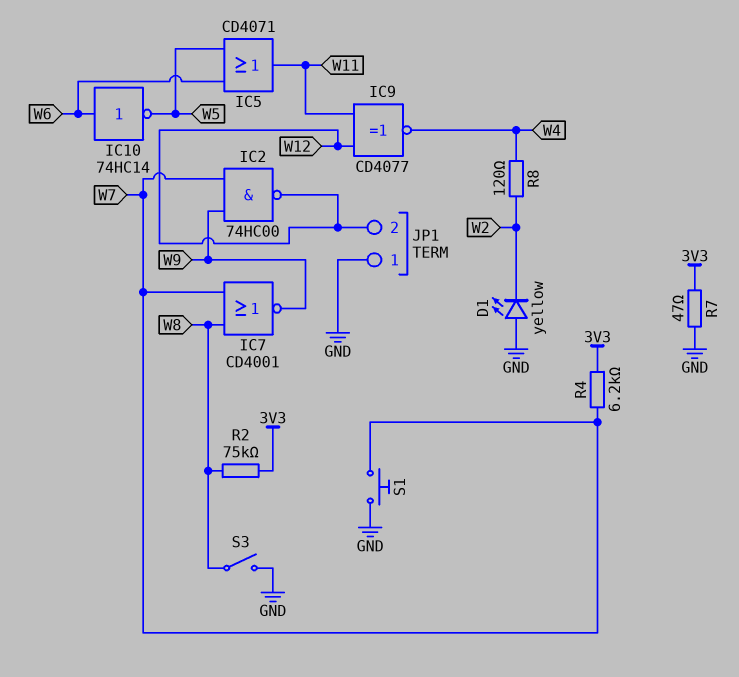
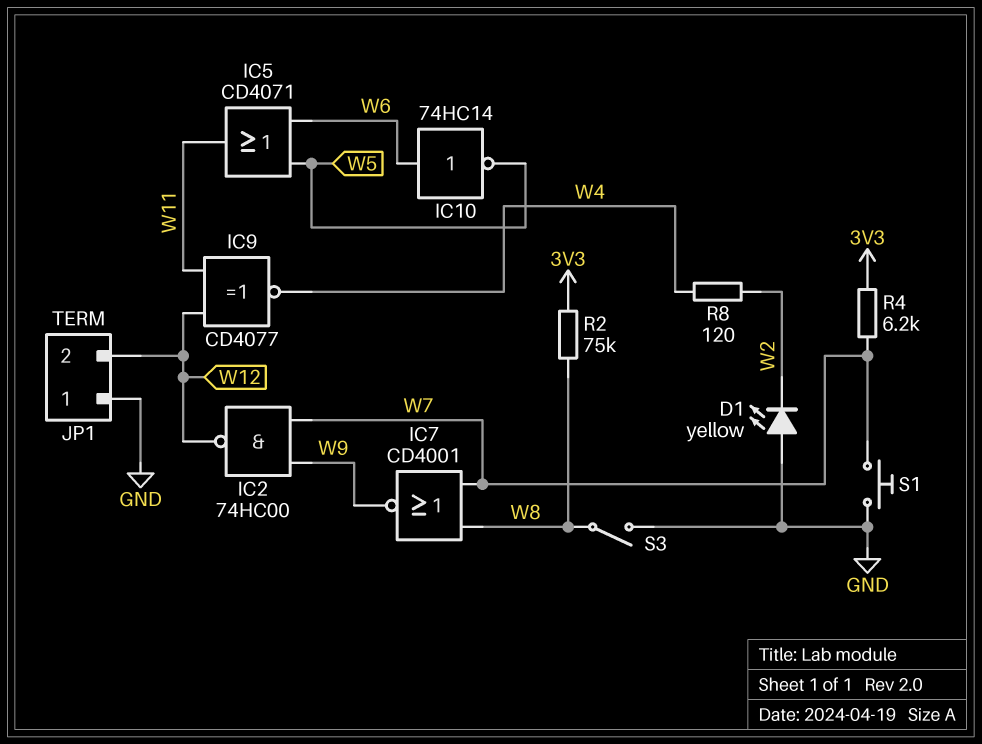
R7: 47 (3V3, GND) -> none

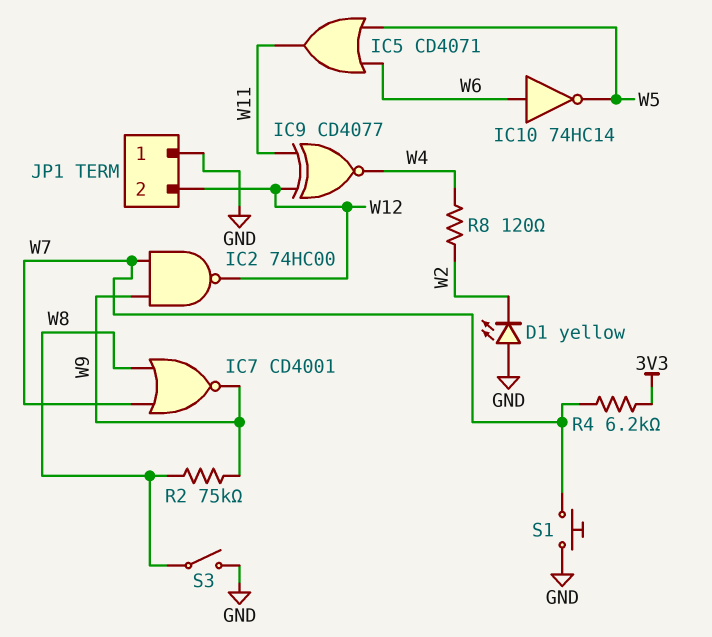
R2: 75k (3V3, W8) -> 75k (W8, W9)

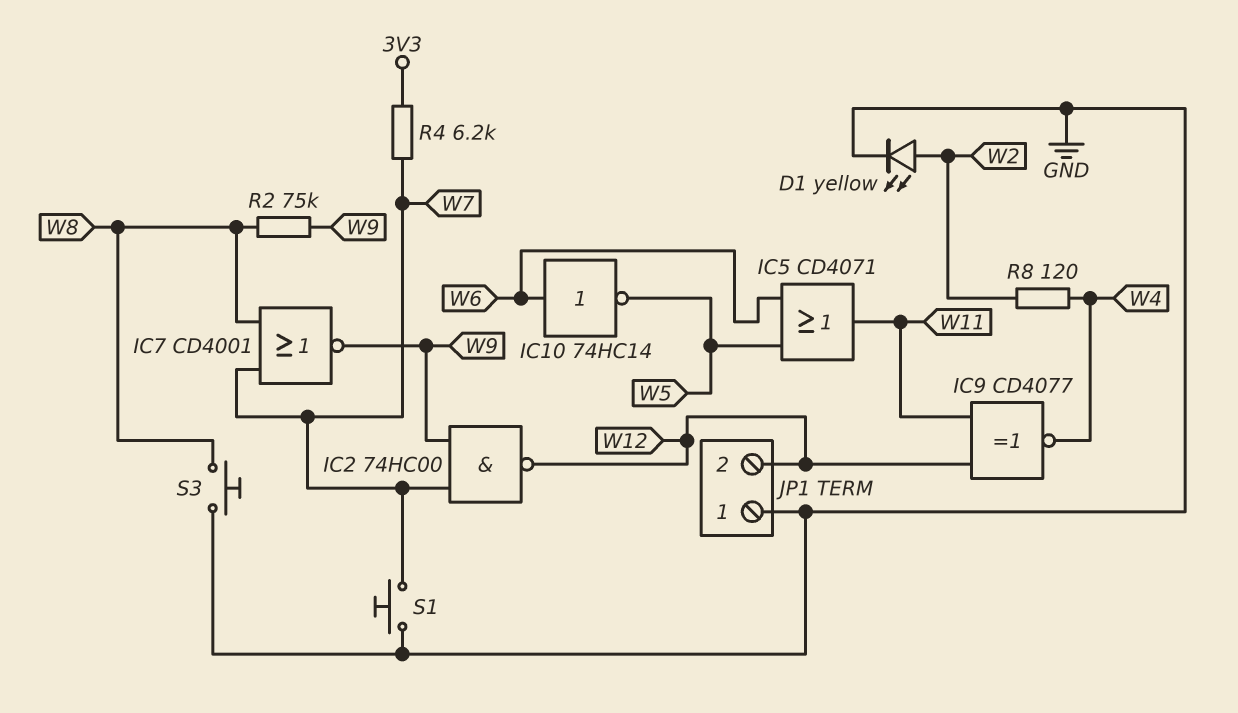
D1: LED yellow (A GND, K W2) -> LED yellow (A W2, K GND)
S3: switch (GND, W8) -> button (GND, W8)

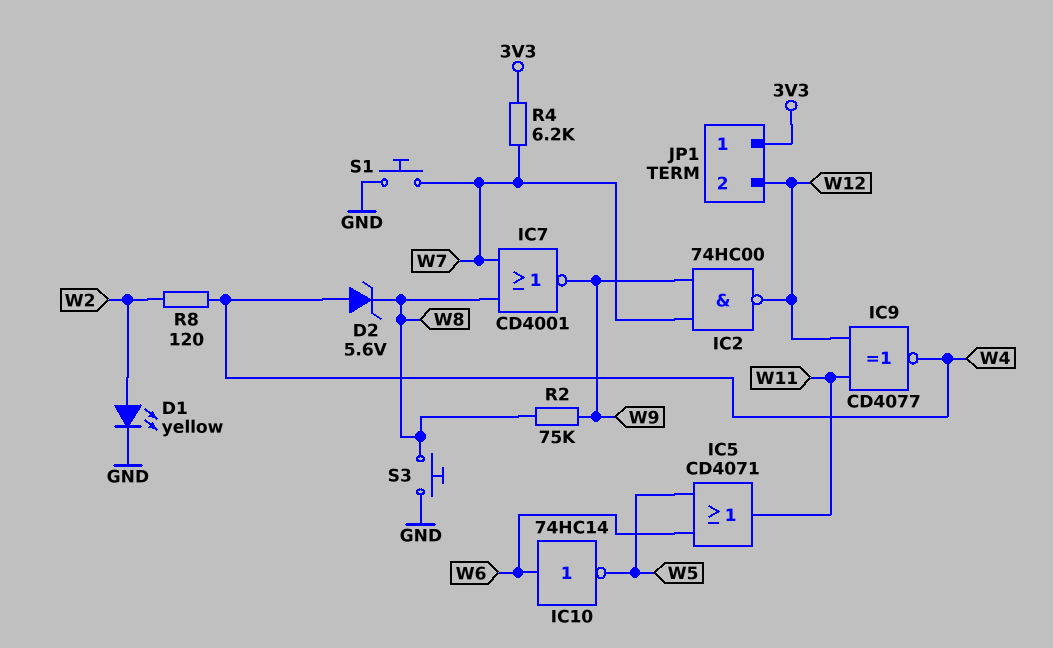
D2: none -> zener 5.6V (A W4, K W8)
JP1 pin 1: GND -> 3V3

